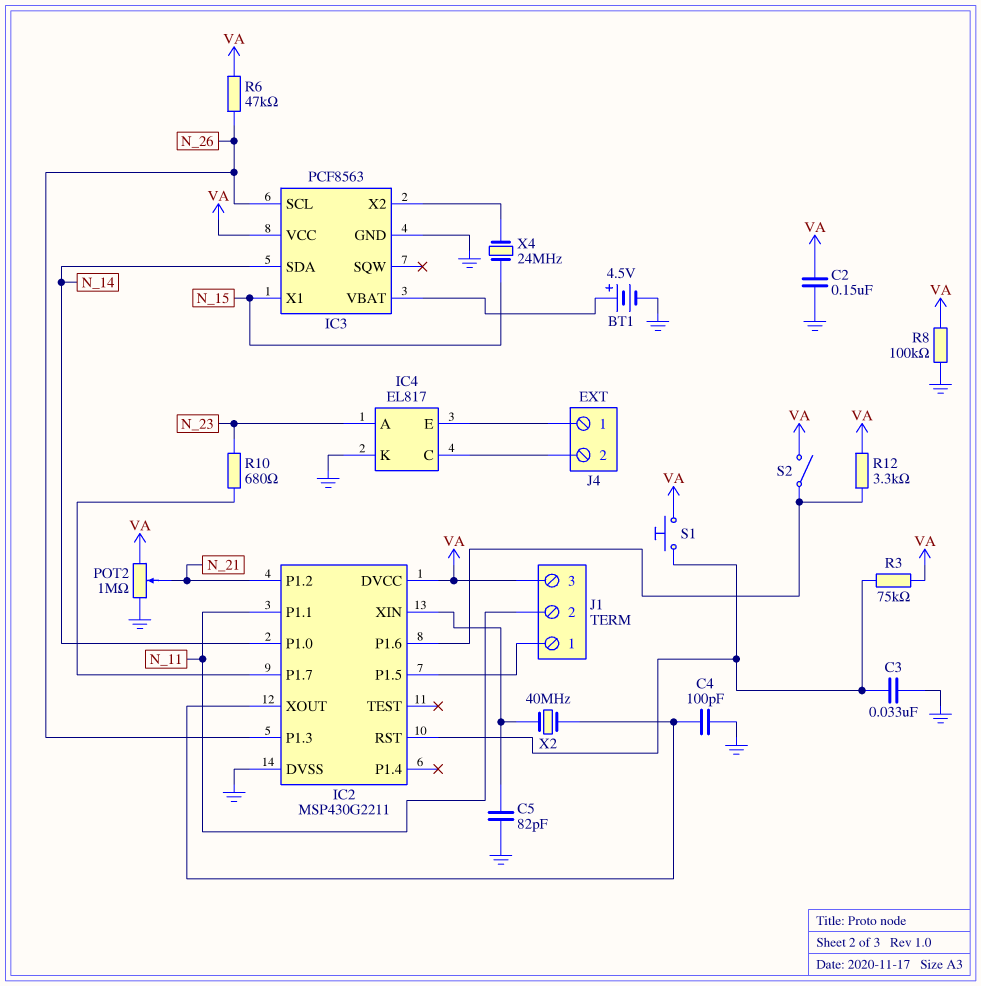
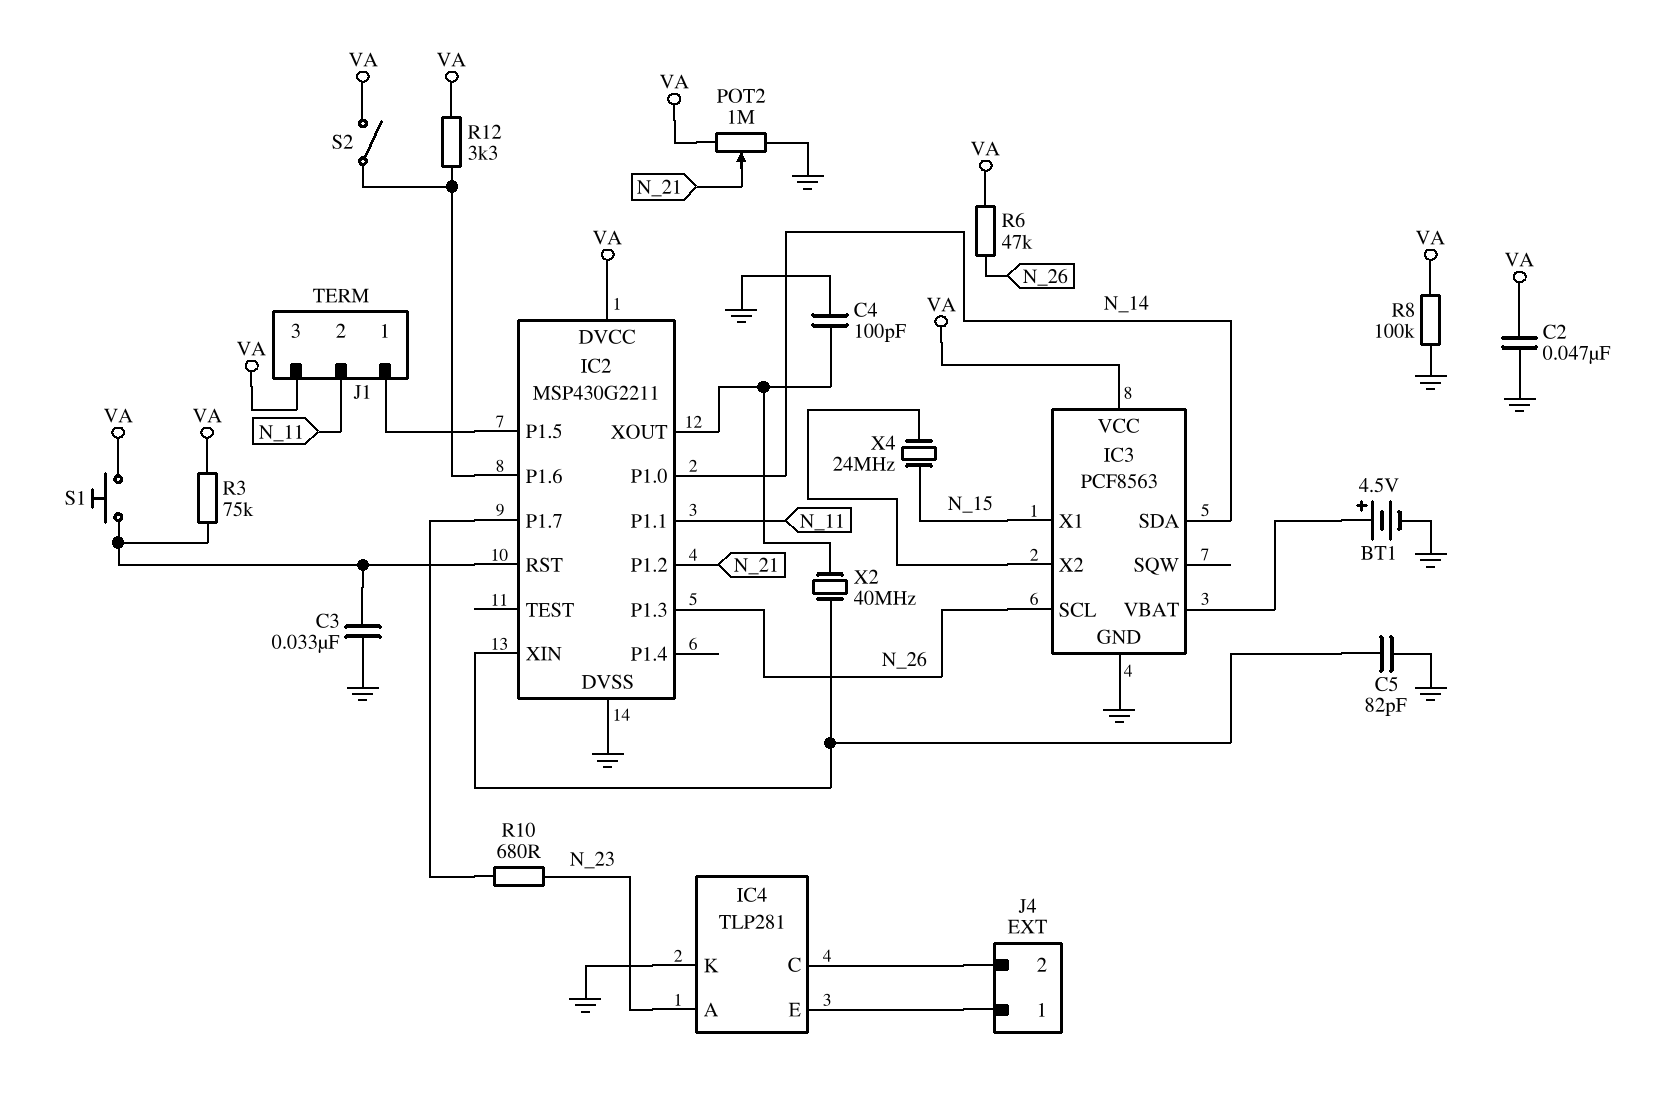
C2: 150nF (GND, VA) -> 47nF (GND, VA)
IC4: EL817 -> TLP281

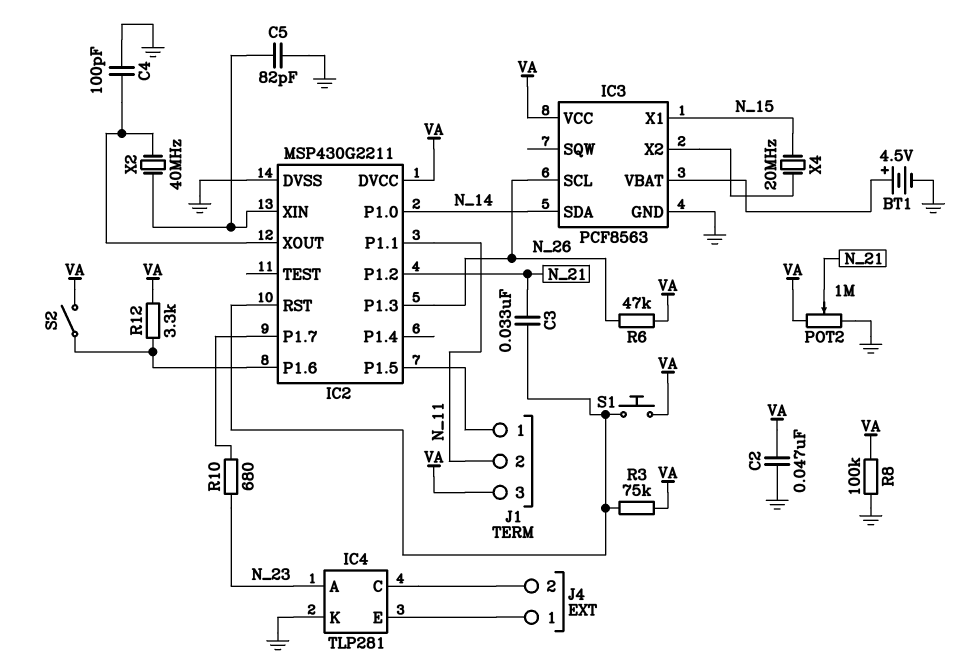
C3: 33nF (GND, IC2/RST) -> 33nF (IC2/RST, N_21)
X4: 24MHz (IC3/X2, N_15) -> 20MHz (IC3/X2, N_15)

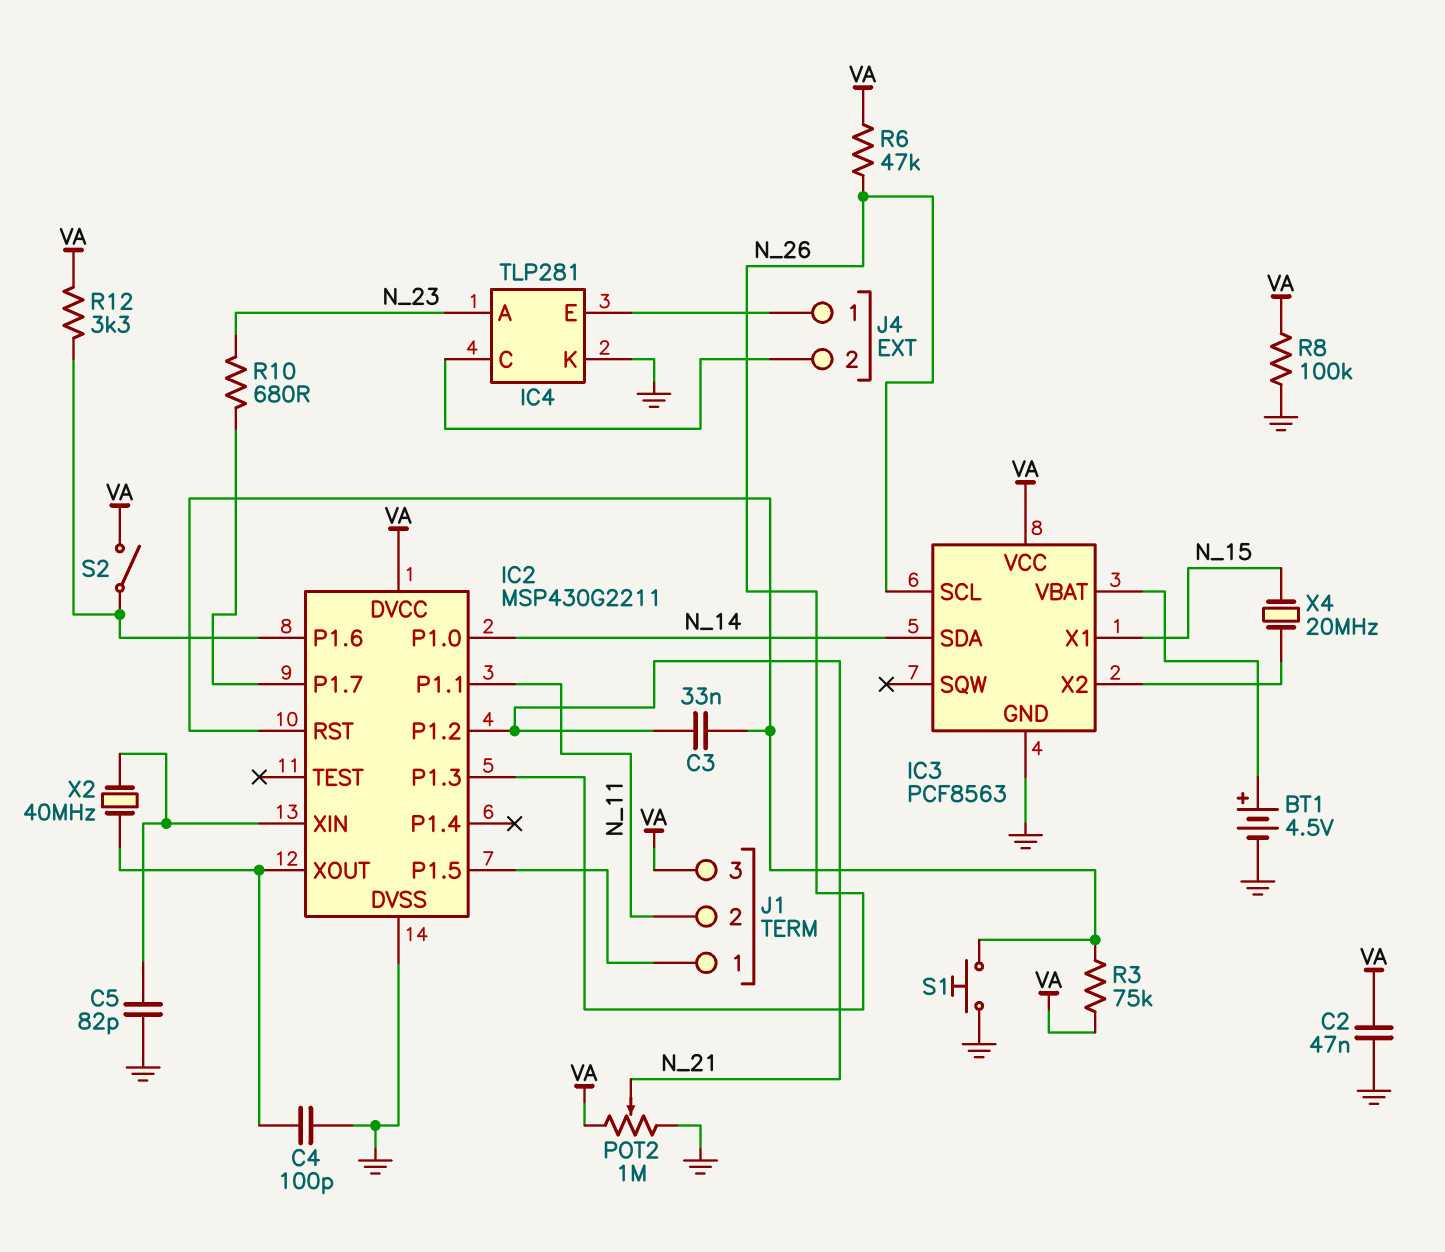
S1: button (IC2/RST, VA) -> button (GND, IC2/RST)

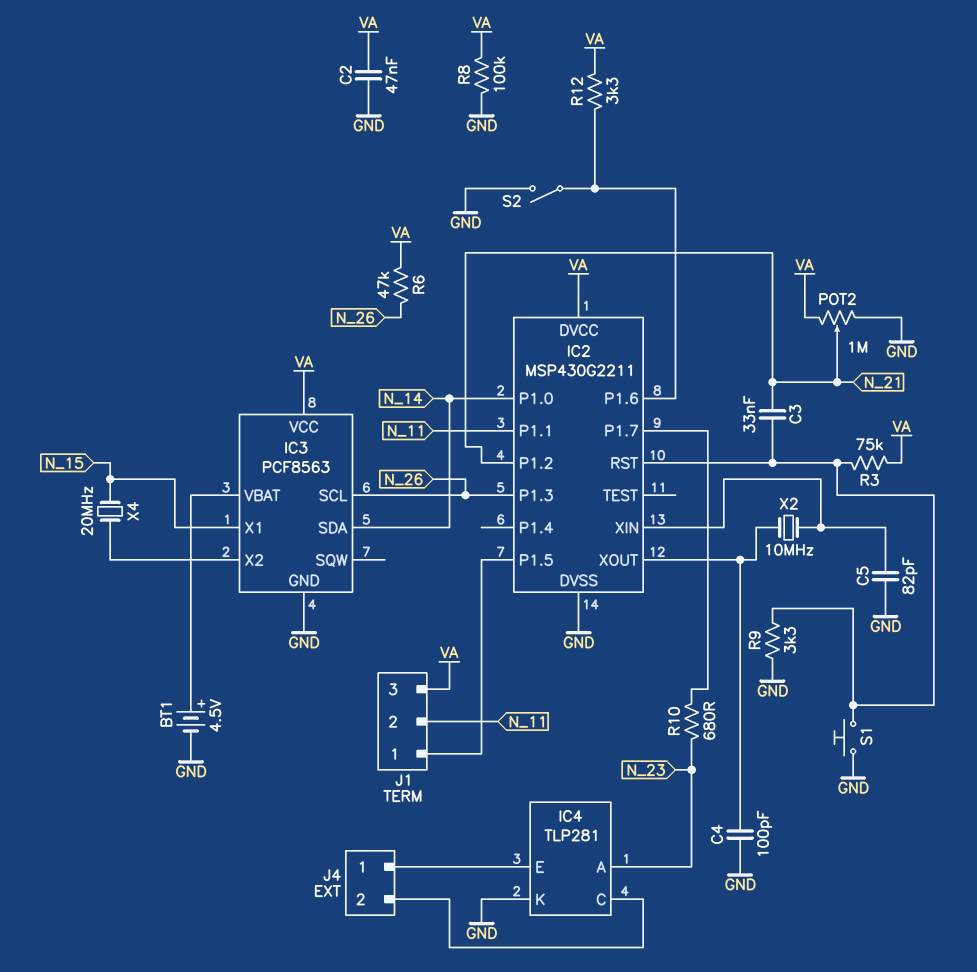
R9: none -> 3.3k (GND, IC2/RST)
S2: switch (IC2/P1.6, VA) -> switch (GND, IC2/P1.6)
X2: 40MHz (IC2/XIN, IC2/XOUT) -> 10MHz (IC2/XIN, IC2/XOUT)

